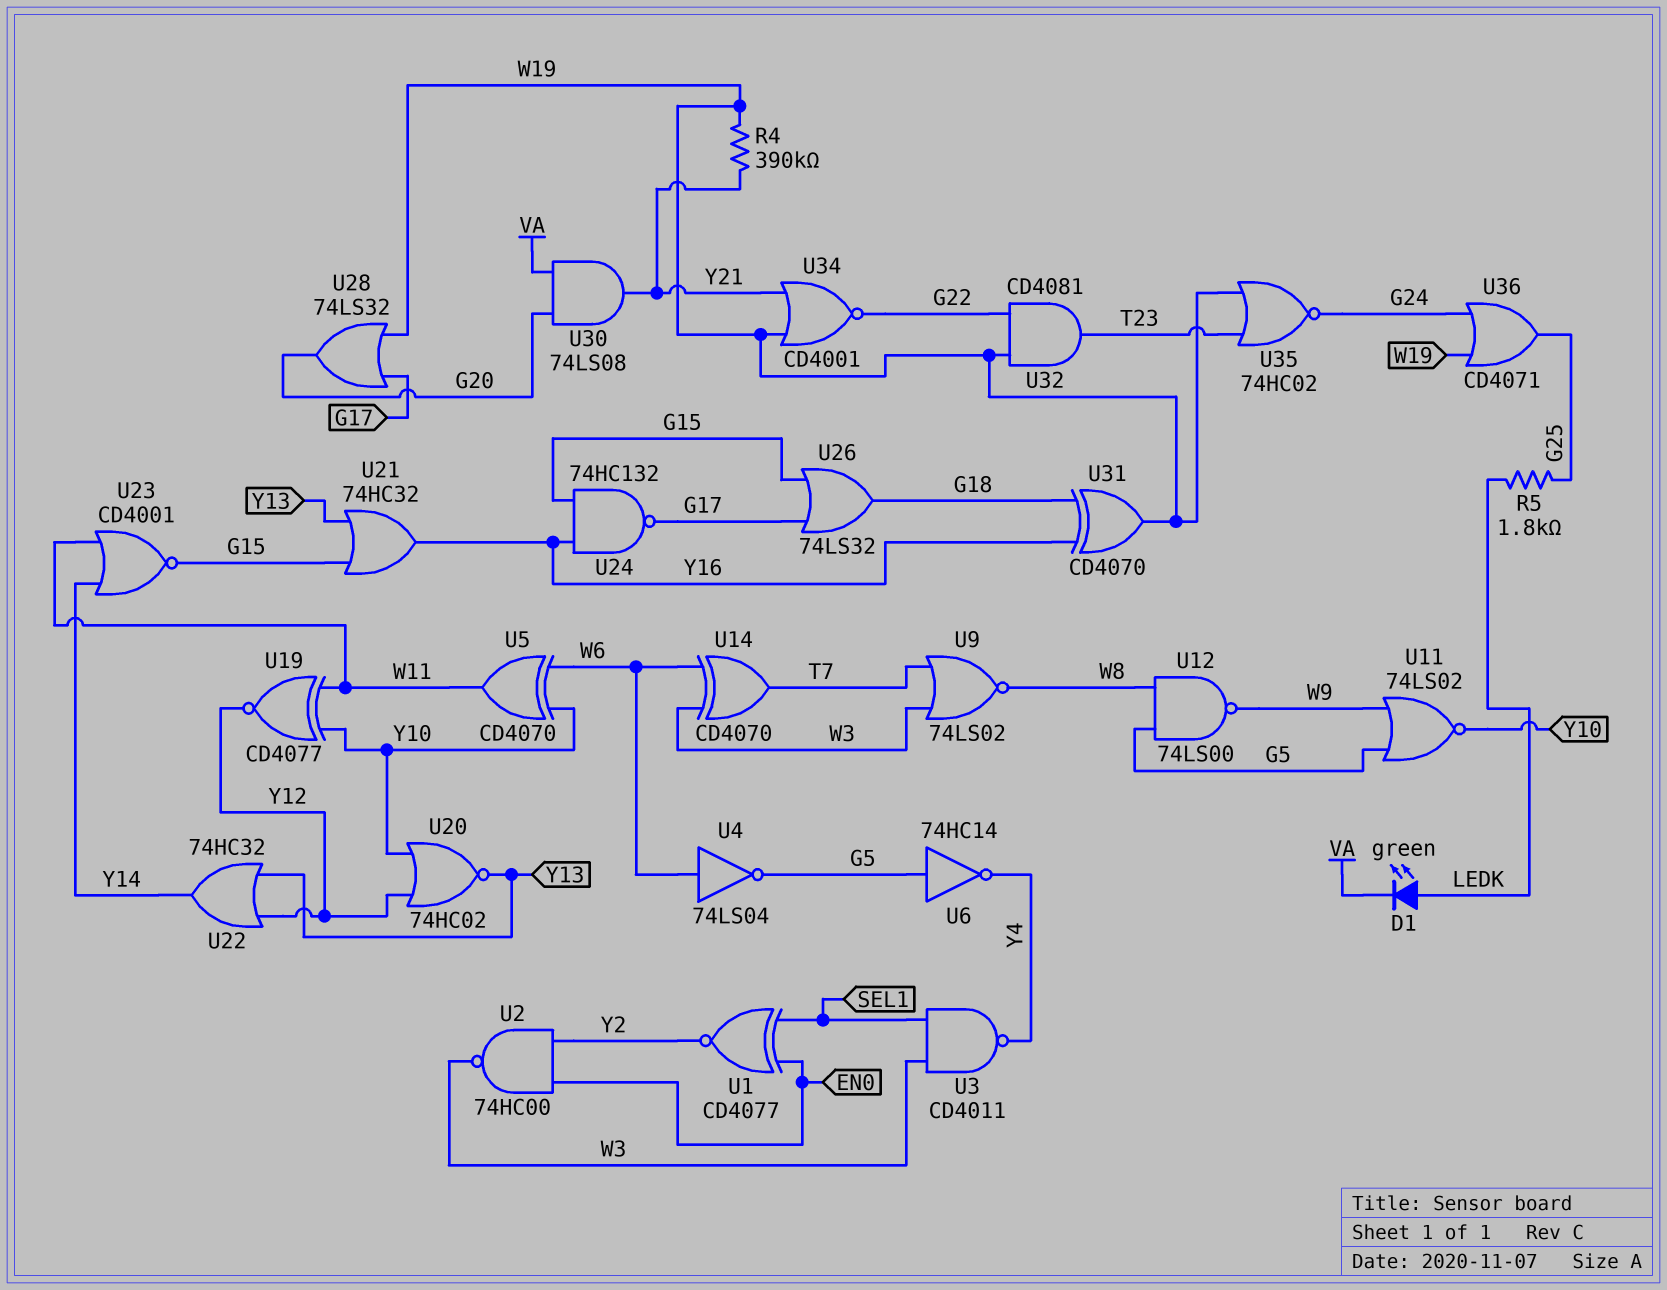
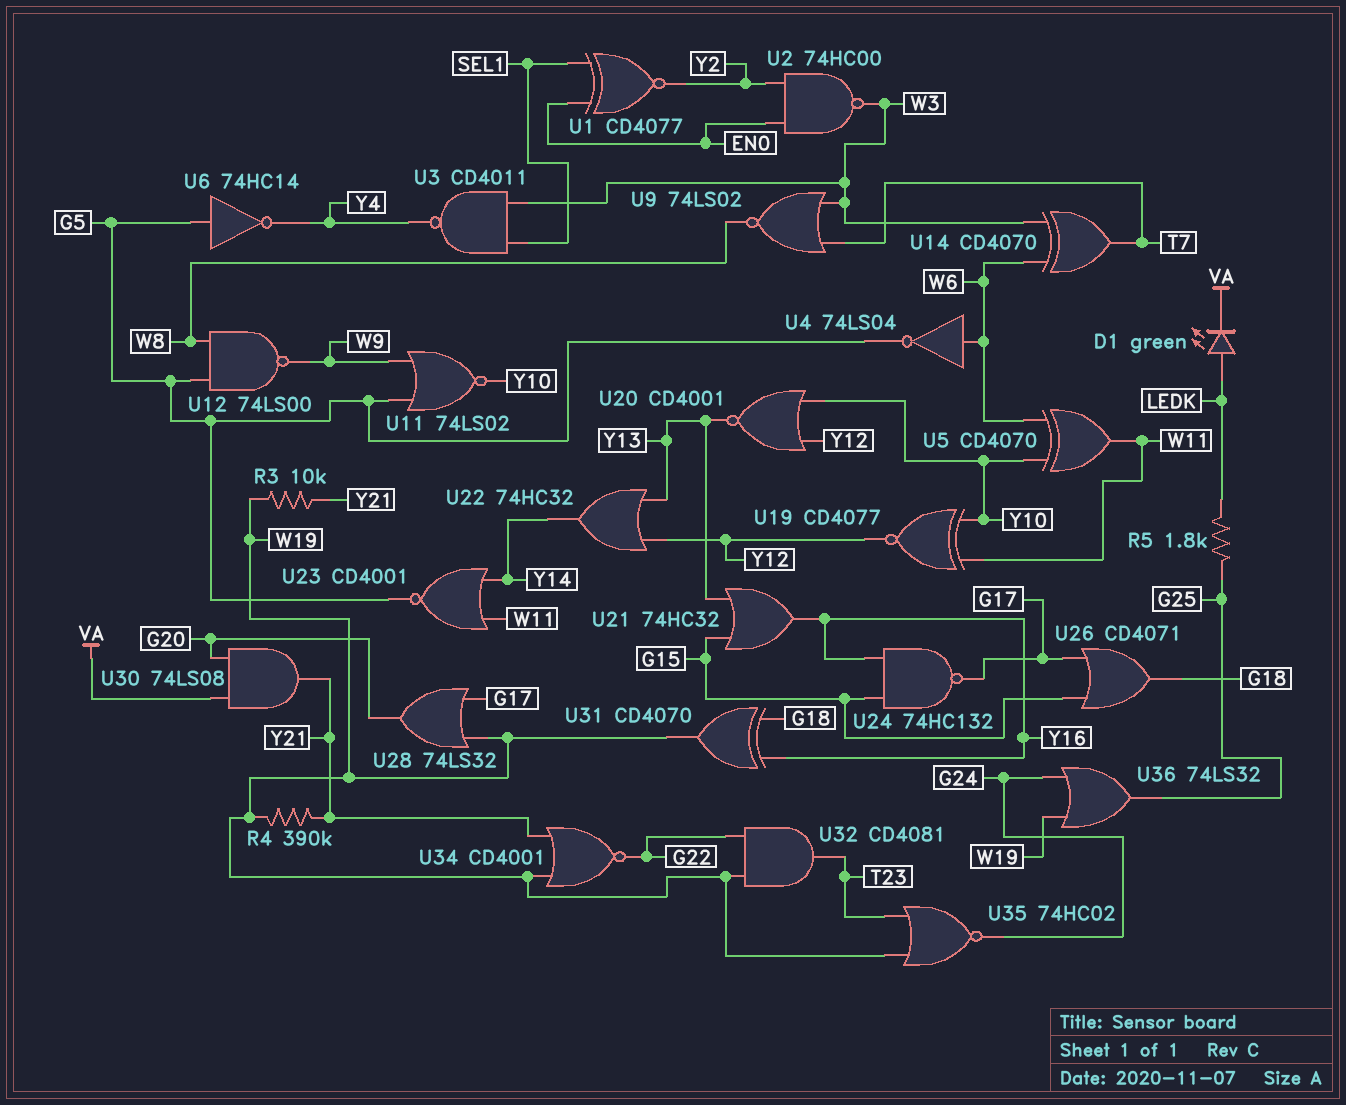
R3: none -> 10k (W19, Y21)
U20: NOR 74HC02 (in Y10, in Y12, out Y13) -> NOR CD4001 (in Y10, in Y12, out Y13)
U23: NOR CD4001 (in W11, in Y14, out G15) -> NOR CD4001 (in W11, in Y14, out G5)
U26: OR 74LS32 (in G15, in G17, out G18) -> OR CD4071 (in G15, in G17, out G18)
U36: OR CD4071 (in G24, in W19, out G25) -> OR 74LS32 (in G24, in W19, out G25)

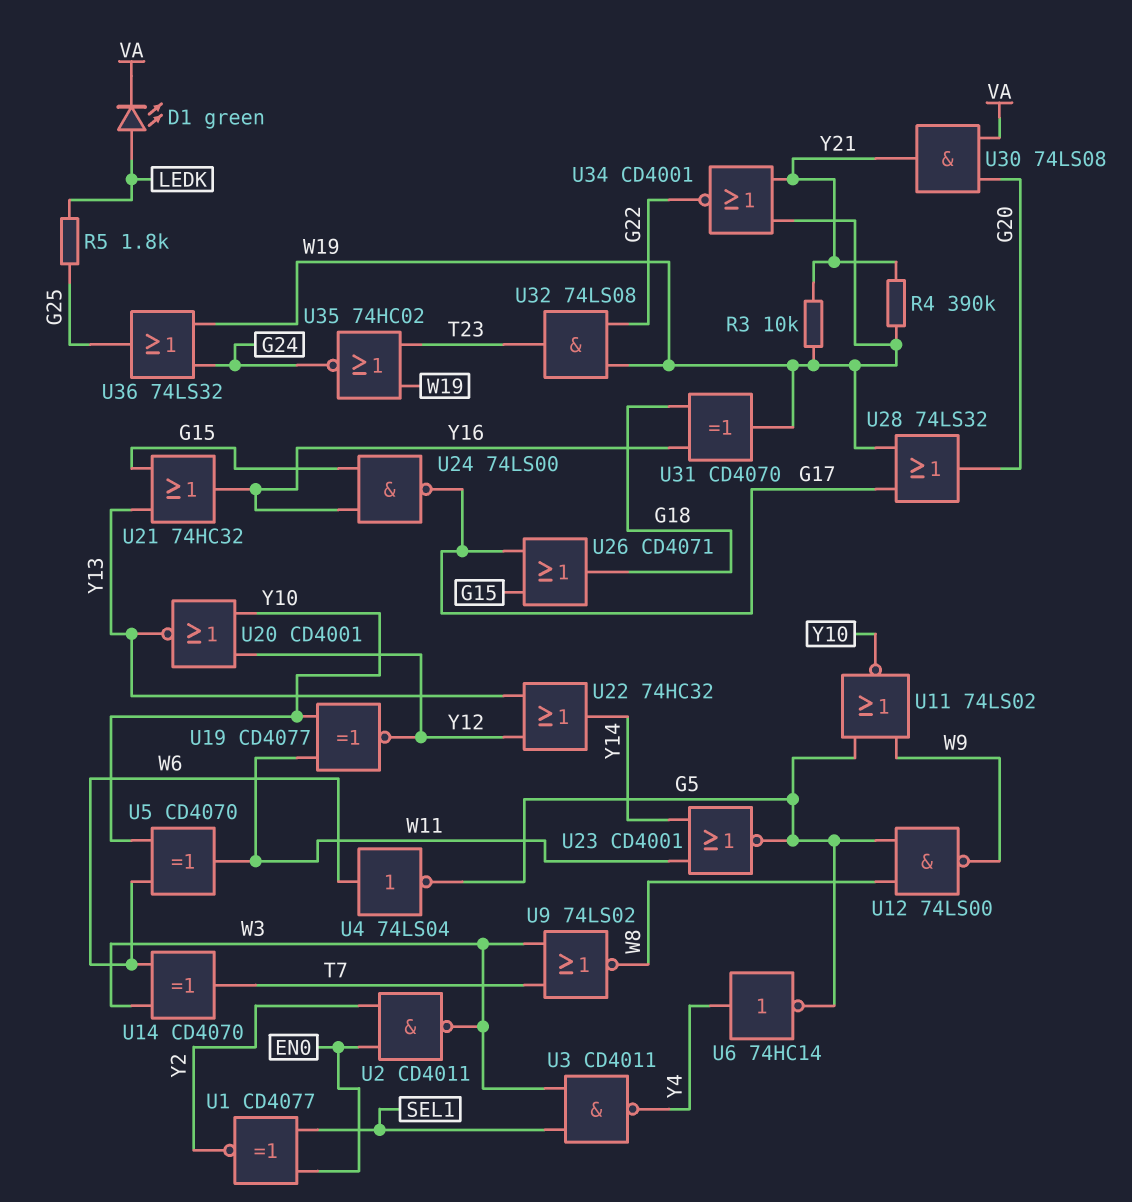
U2: NAND 74HC00 (in EN0, in Y2, out W3) -> NAND CD4011 (in EN0, in Y2, out W3)
U6: NOT 74HC14 (in G5, out Y4) -> NOT 74HC14 (in Y4, out G5)
U24: NAND 74HC132 (in G15, in Y16, out G17) -> NAND 74LS00 (in G15, in Y16, out G17)
U32: AND CD4081 (in G22, in W19, out T23) -> AND 74LS08 (in G22, in W19, out T23)

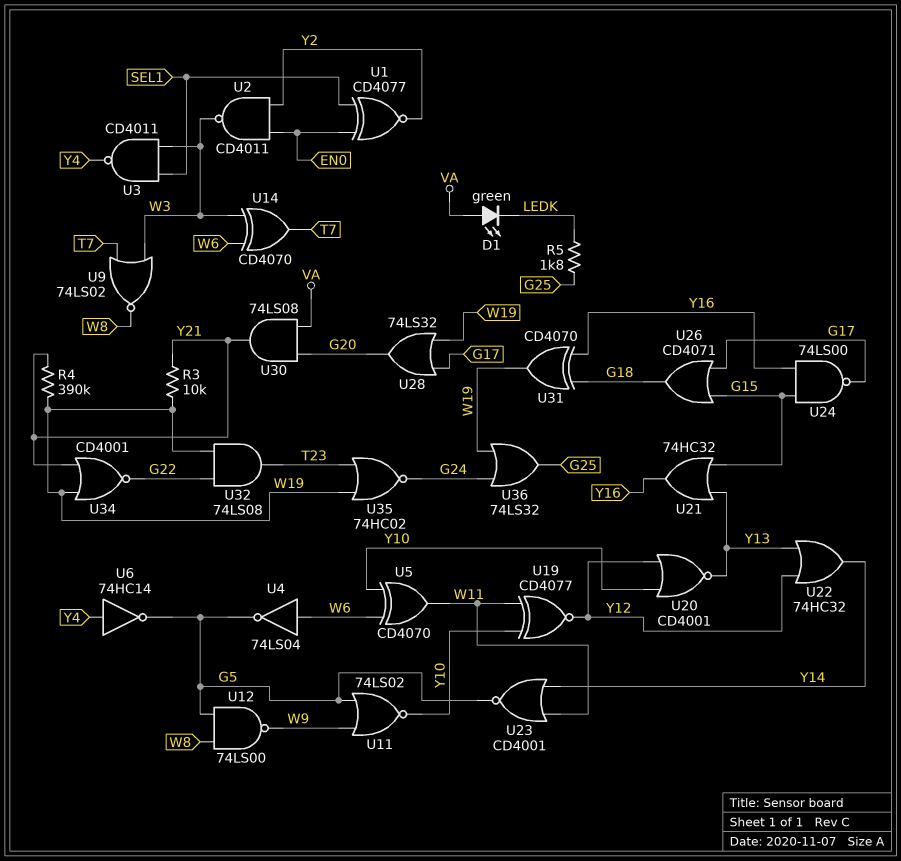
D1: LED green (A LEDK, K VA) -> LED green (A VA, K LEDK)

